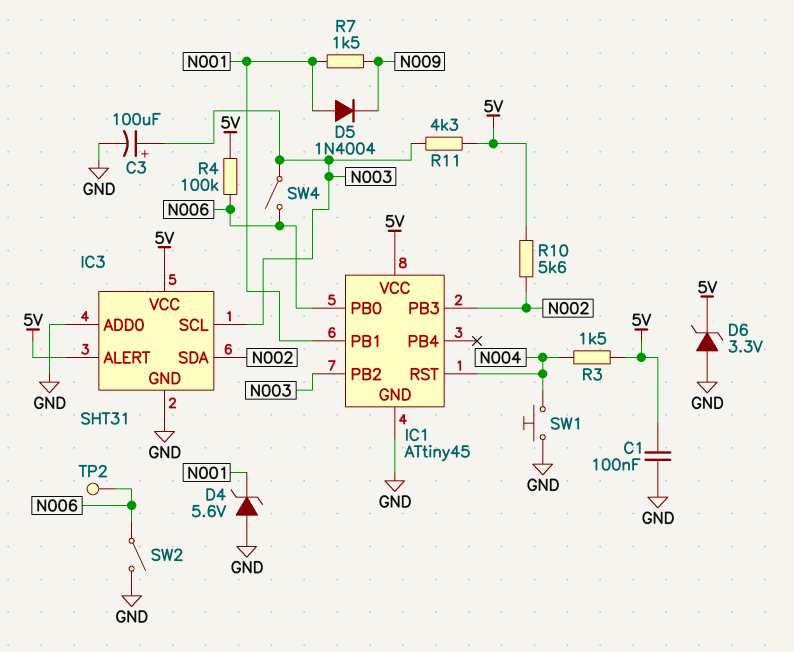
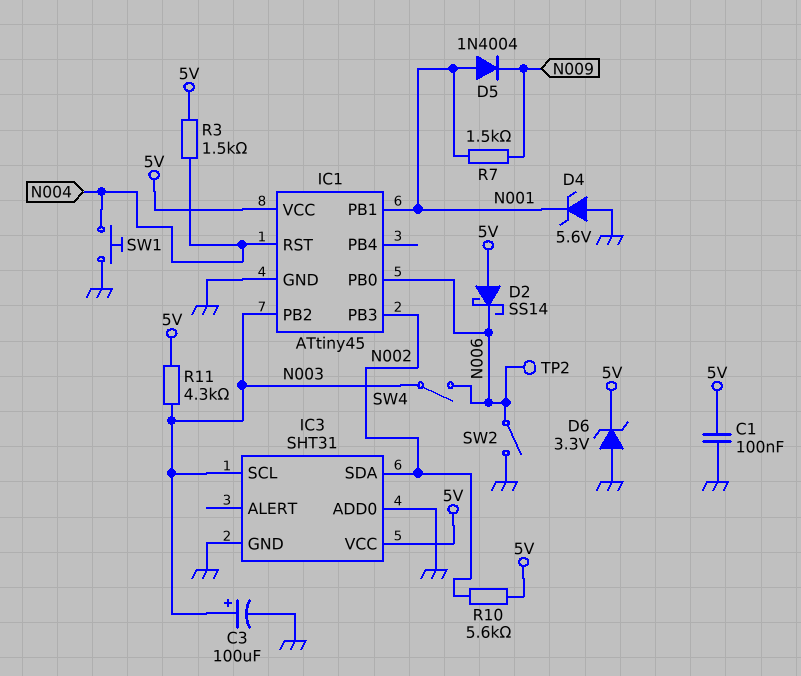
D2: none -> schottky SS14 (A 5V, K N006)
IC3 pin ALERT: 5V -> none
R4: 100k (5V, N006) -> none

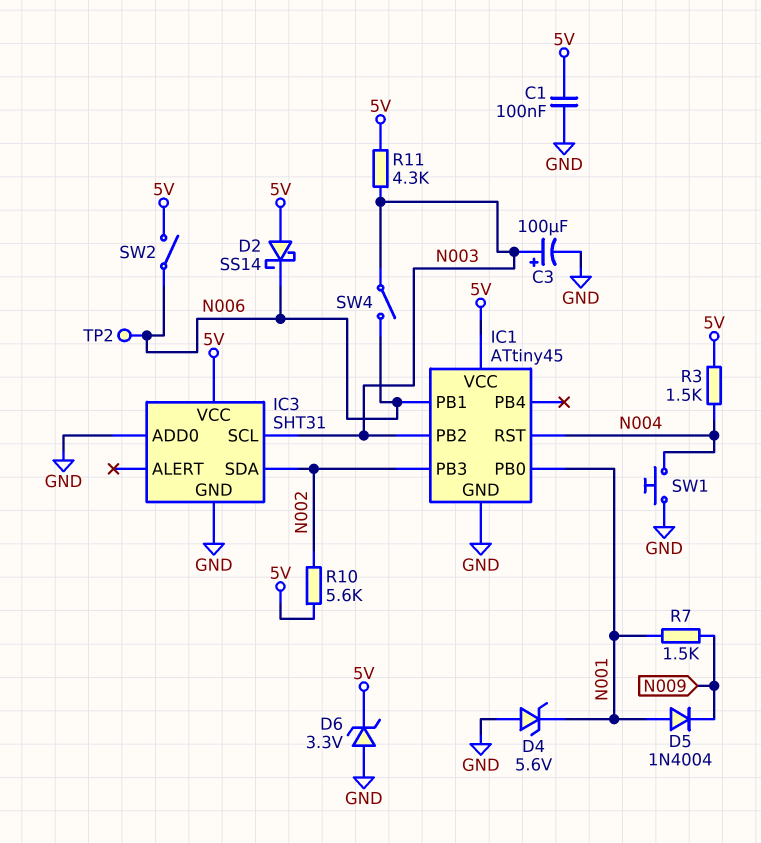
IC1 pin PB0: N006 -> N001
IC1 pin PB1: N001 -> N006
SW2: switch (GND, N006) -> switch (5V, N006)

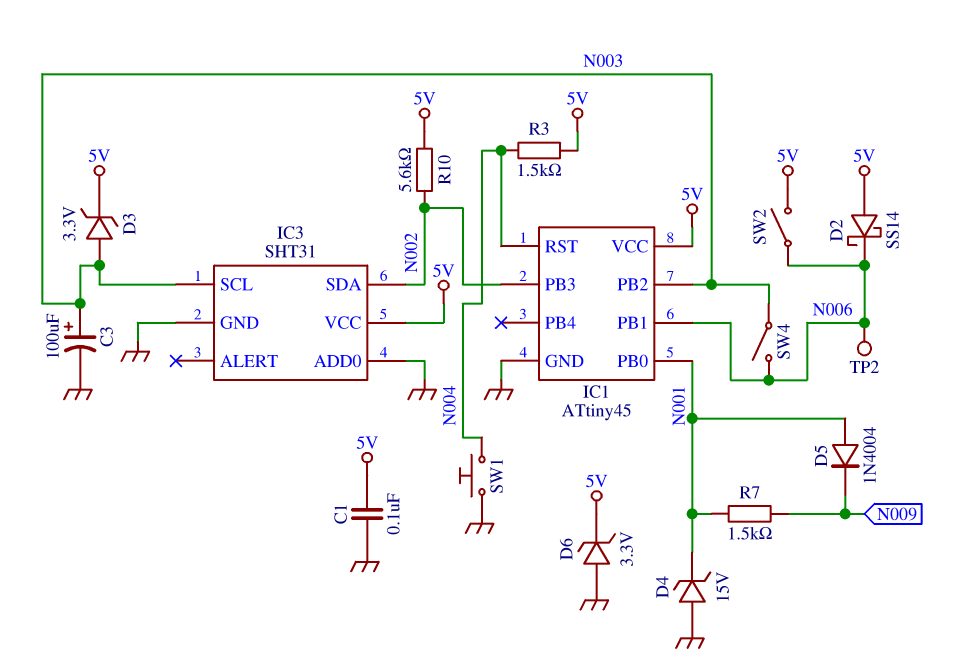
D3: none -> zener 3.3V (A N003, K 5V)
D4: zener 5.6V (A GND, K N001) -> zener 15V (A GND, K N001)
R11: 4.3k (5V, N003) -> none

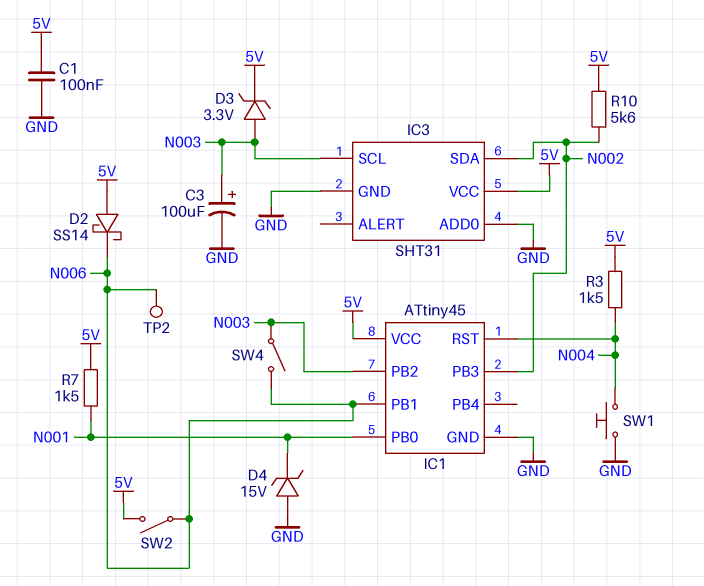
D5: diode 1N4004 (A N001, K N009) -> none
D6: zener 3.3V (A GND, K 5V) -> none
R7: 1.5k (N001, N009) -> 1.5k (5V, N001)

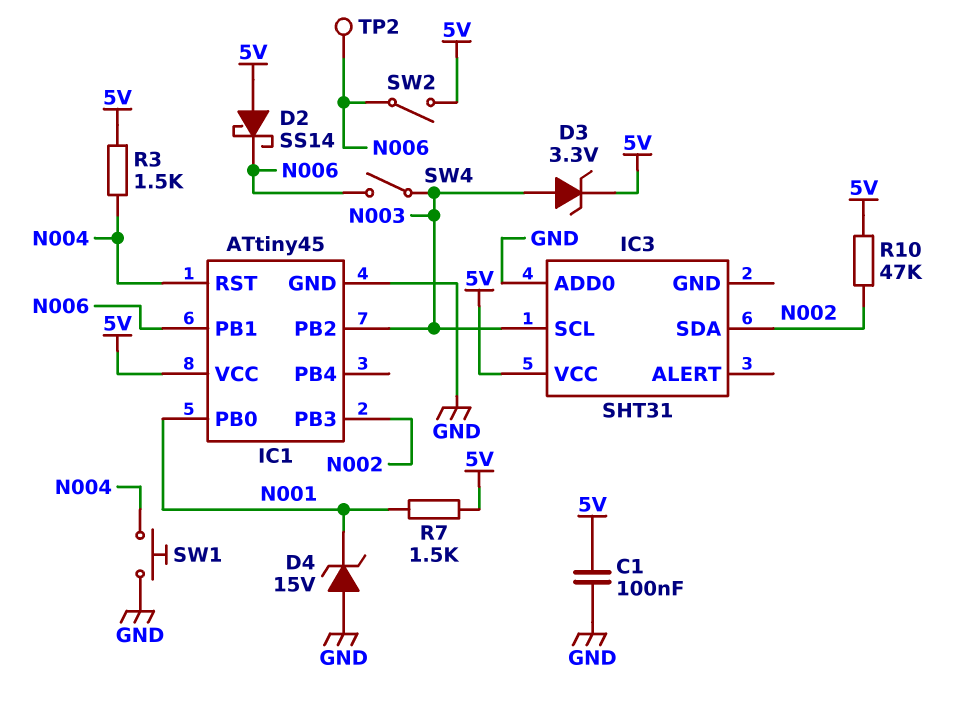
C3: 100uF (plus N003, minus GND) -> none
IC3 pin GND: GND -> none
R10: 5.6k (5V, N002) -> 47k (5V, N002)

